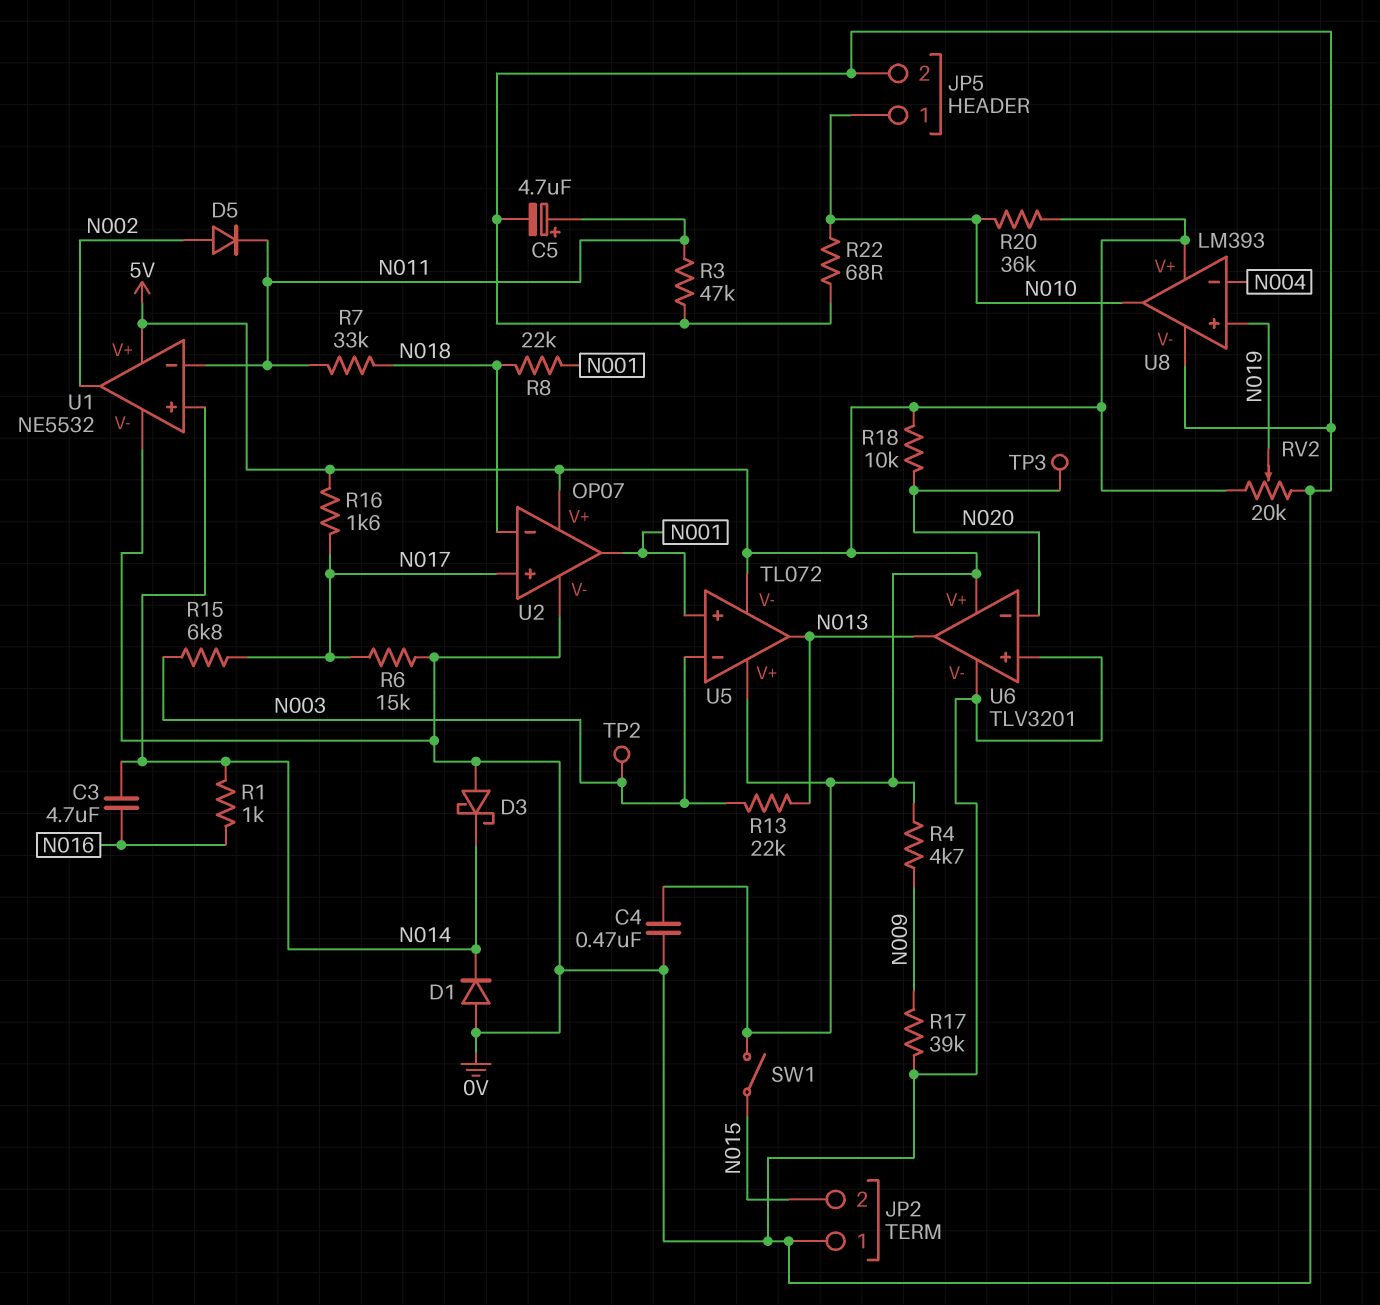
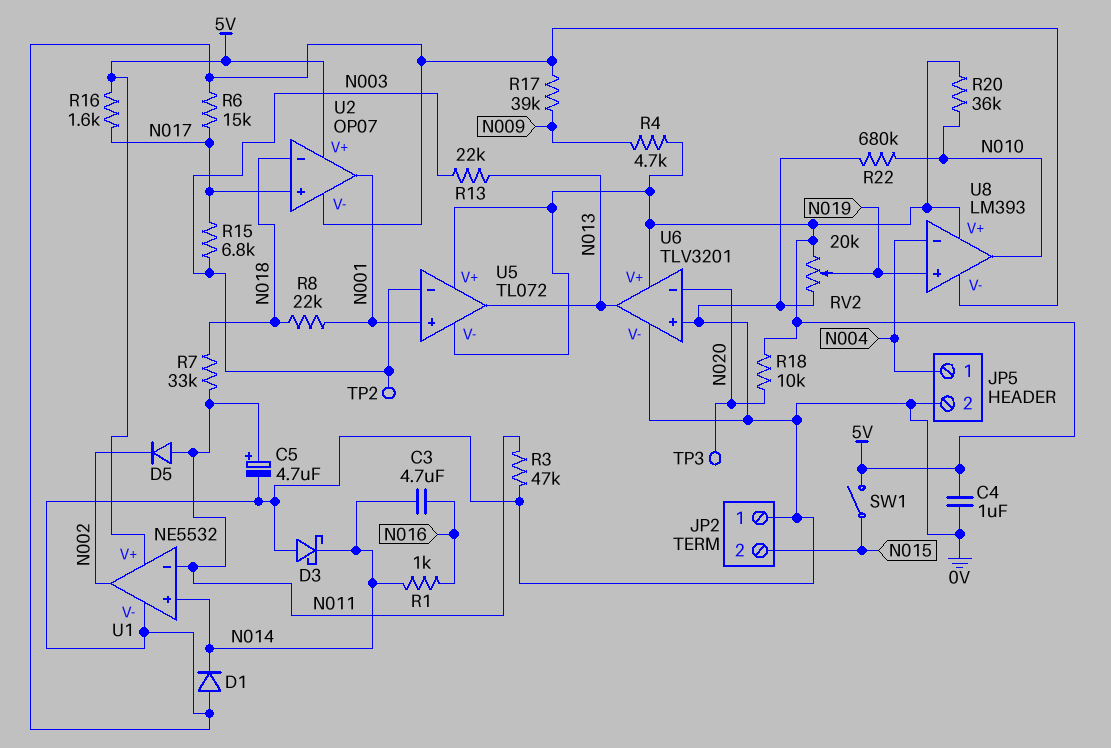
C4: 470nF (0V, 5V) -> 1uF (0V, 5V)
D5: diode (A N002, K N011) -> diode (A N011, K N002)
JP5 pin 1: N010 -> N004
R22: 68 (0V, N010) -> 680k (0V, N010)

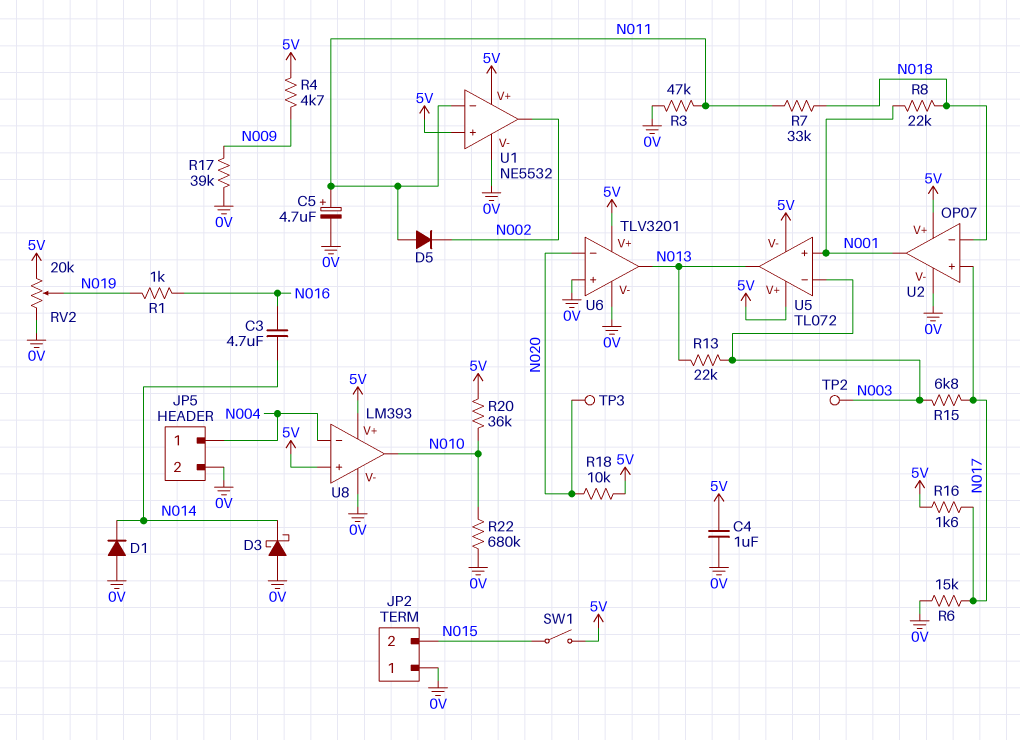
R1: 1k (N014, N016) -> 1k (N016, N019)
U1 pin in+: N014 -> 5V
U8 pin in+: N019 -> 5V

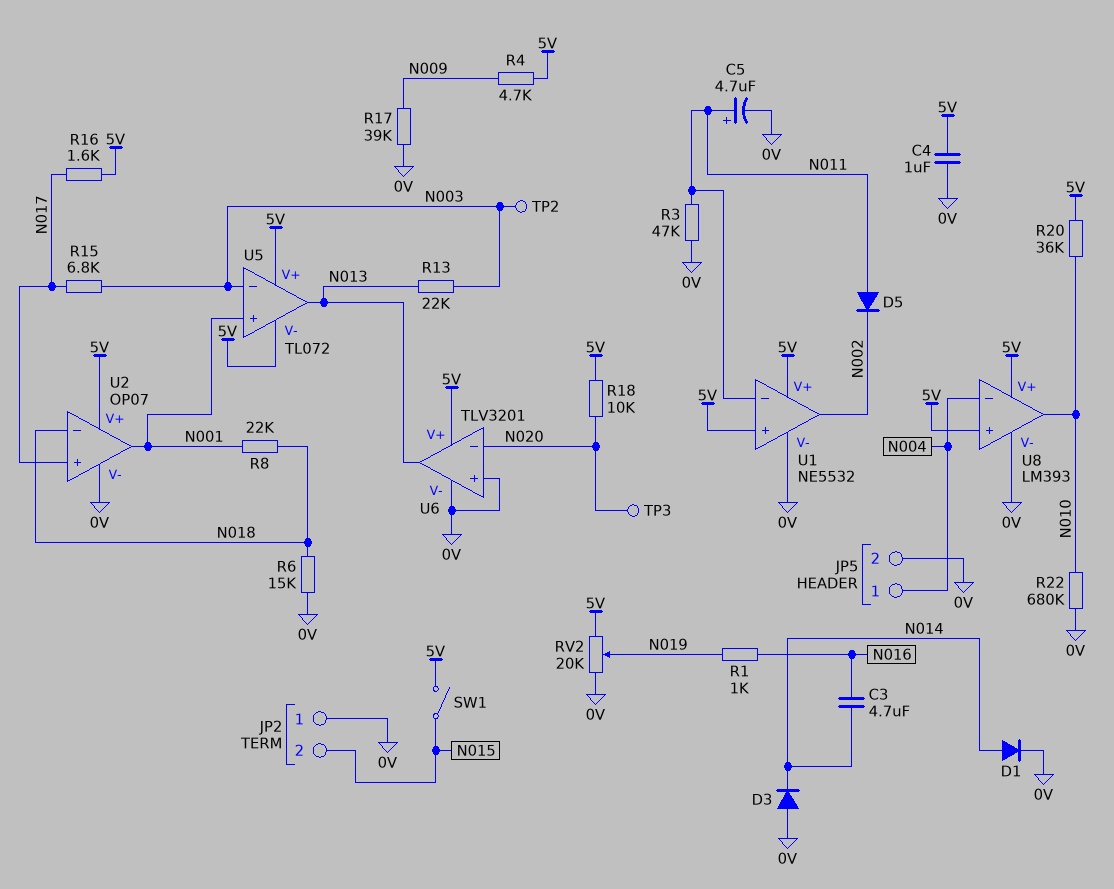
D1: diode (A 0V, K N014) -> diode (A N014, K 0V)
D3: schottky (A 0V, K N014) -> diode (A 0V, K N014)
R6: 15k (0V, N017) -> 15k (0V, N018)
R7: 33k (N011, N018) -> none

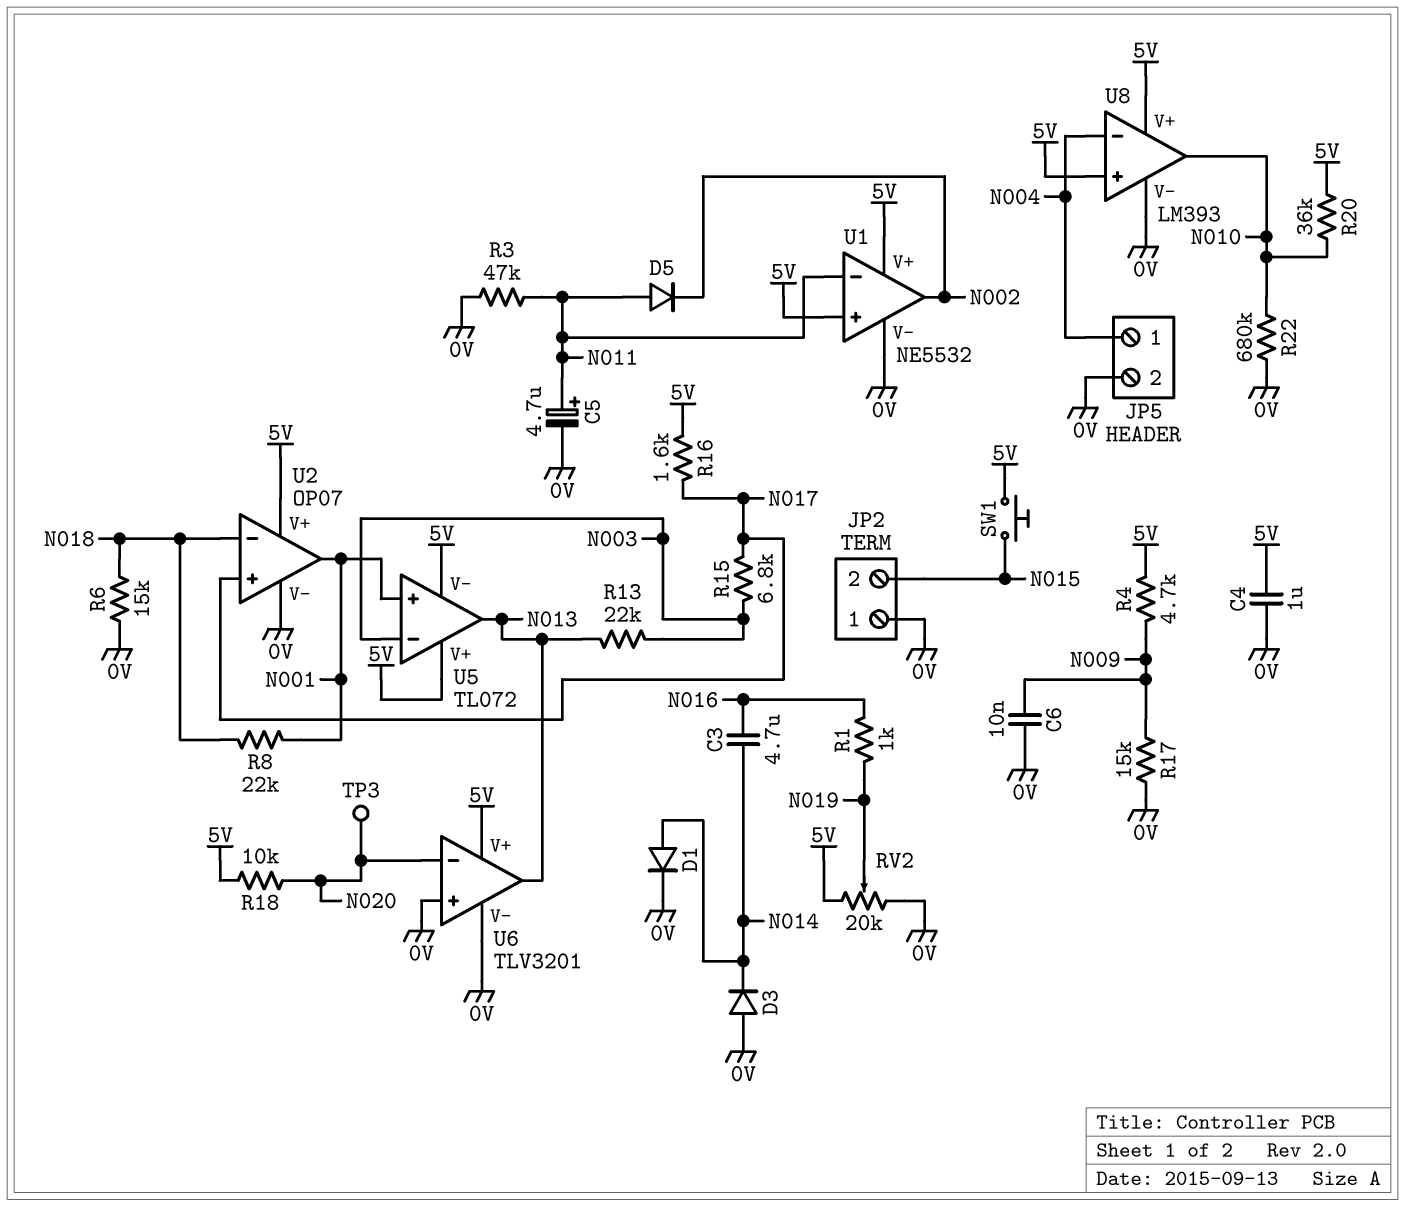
C6: none -> 10nF (0V, N009)
R17: 39k (0V, N009) -> 15k (0V, N009)
SW1: switch (5V, N015) -> button (5V, N015)
TP2: test point (N003) -> none

